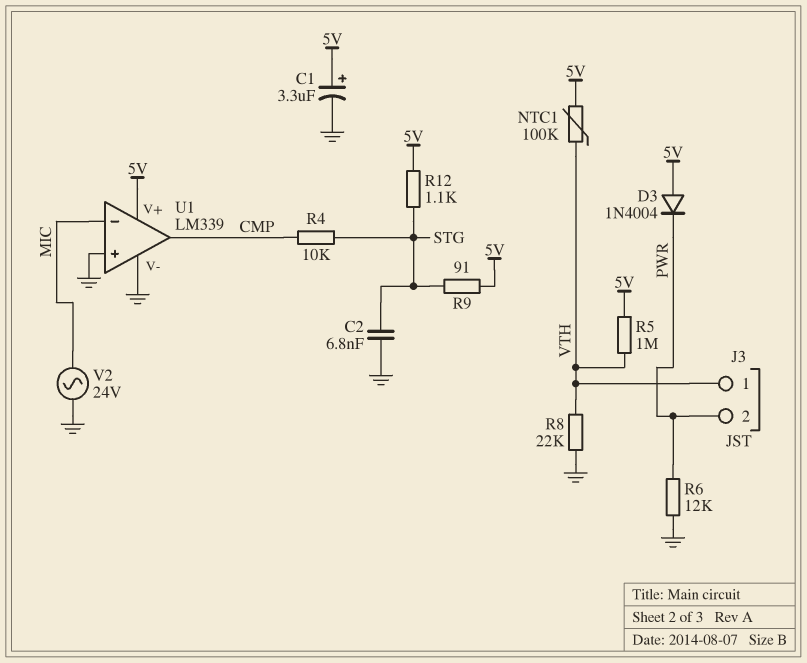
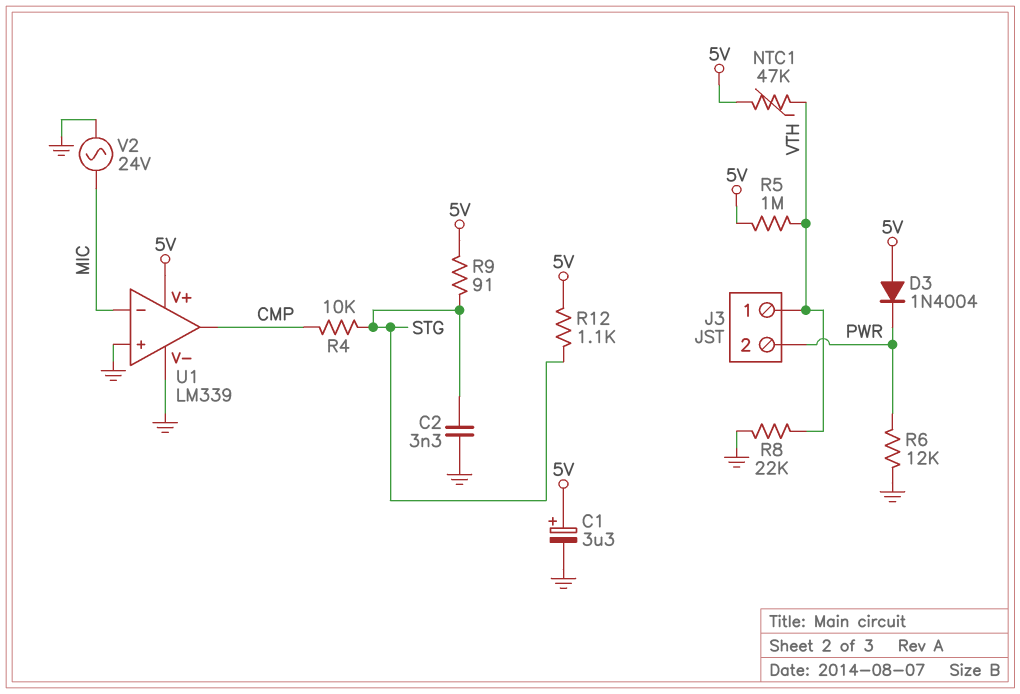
C2: 6.8nF (GND, STG) -> 3.3nF (GND, STG)
NTC1: 100k (5V, VTH) -> 47k (5V, VTH)

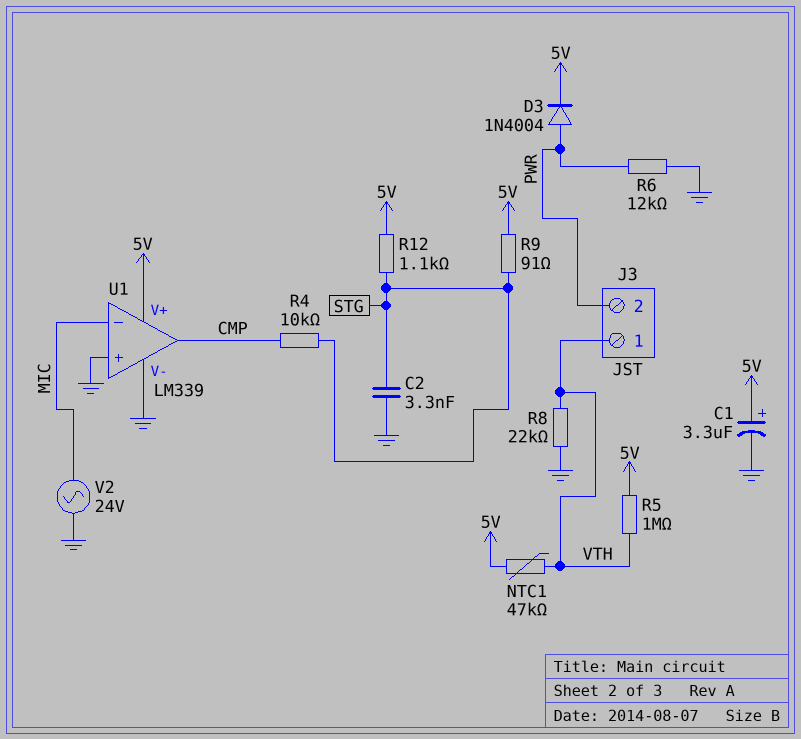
D3: diode 1N4004 (A 5V, K PWR) -> diode 1N4004 (A PWR, K 5V)

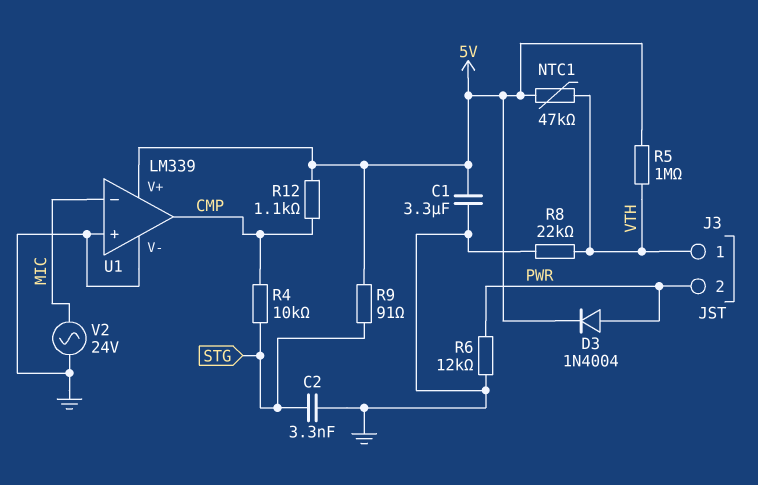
C1: 3.3uF (plus 5V, minus GND) -> 3.3uF (5V, GND)
R12: 1.1k (5V, STG) -> 1.1k (5V, CMP)

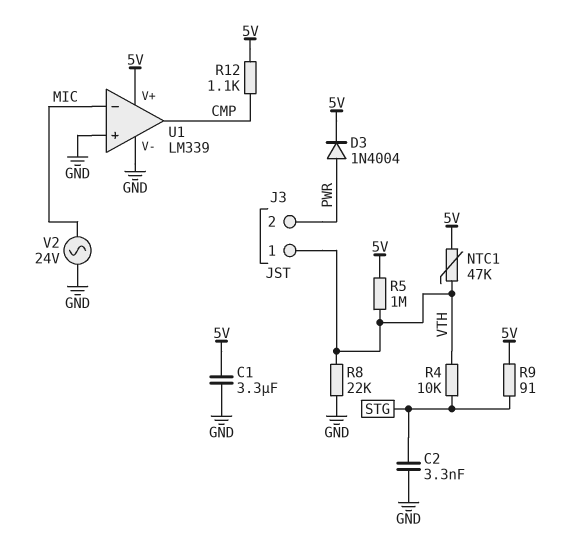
R4: 10k (CMP, STG) -> 10k (STG, VTH)
R6: 12k (GND, PWR) -> none

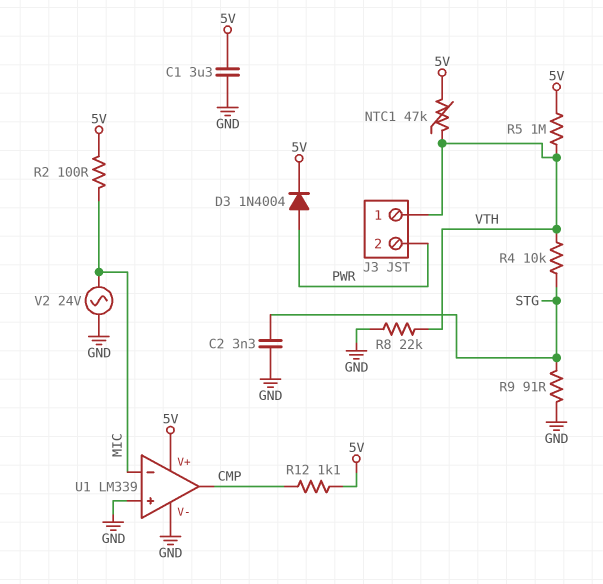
R2: none -> 100 (5V, MIC)
R9: 91 (5V, STG) -> 91 (GND, STG)

